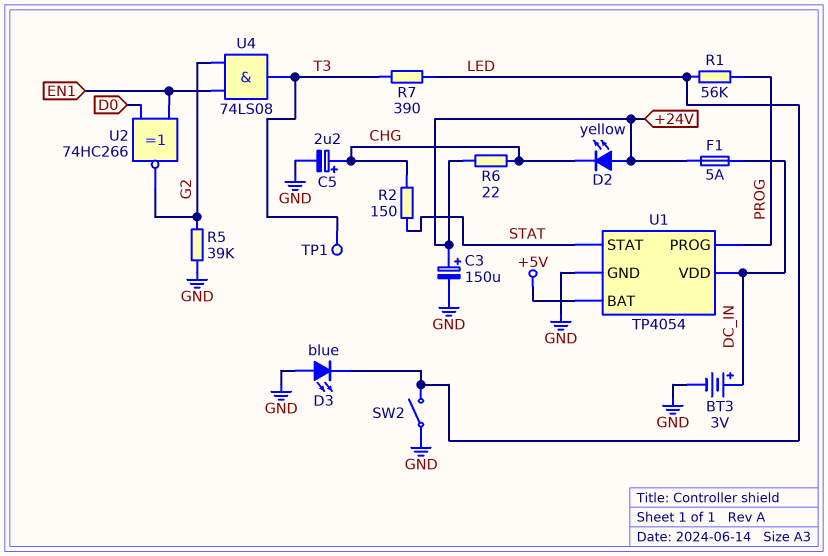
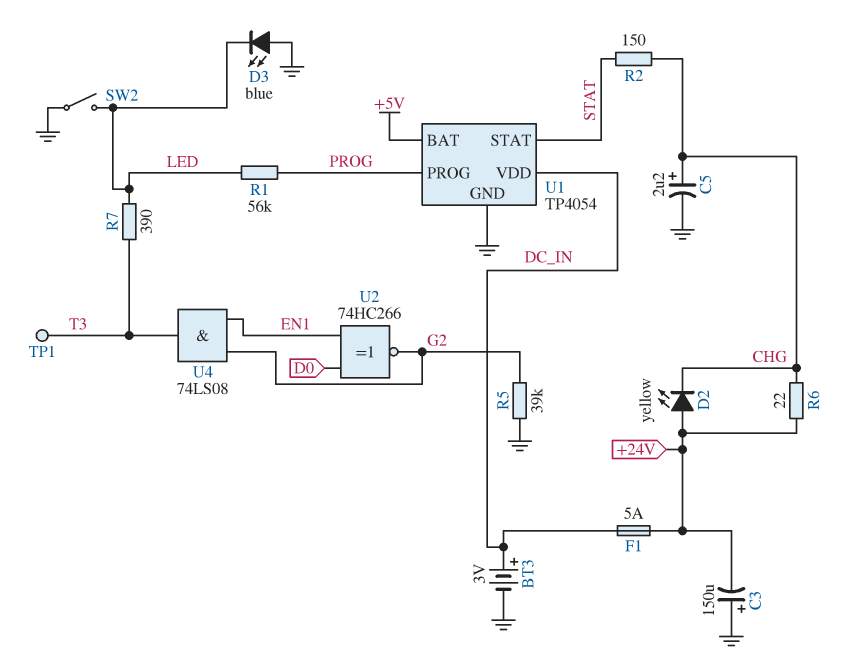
C3: 150uF (plus +24V, minus GND) -> 150uF (plus GND, minus +24V)

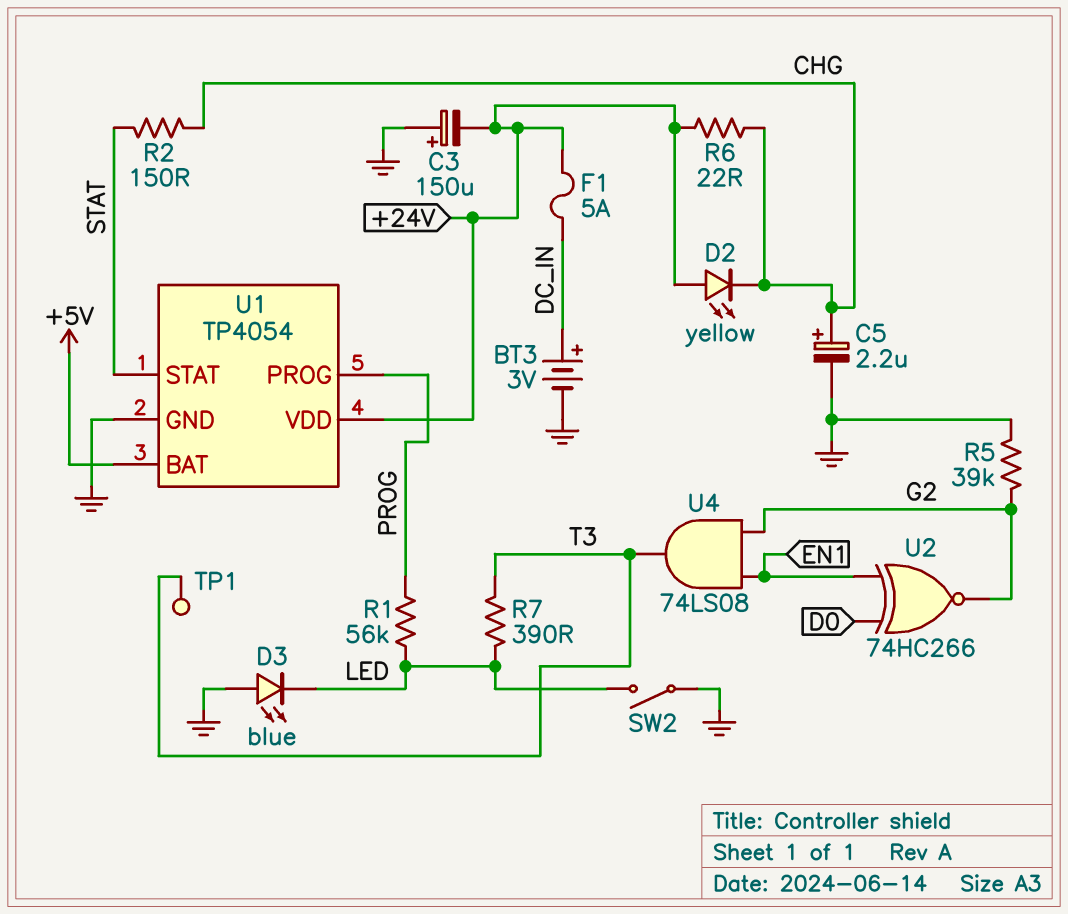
U1 pin VDD: DC_IN -> +24V

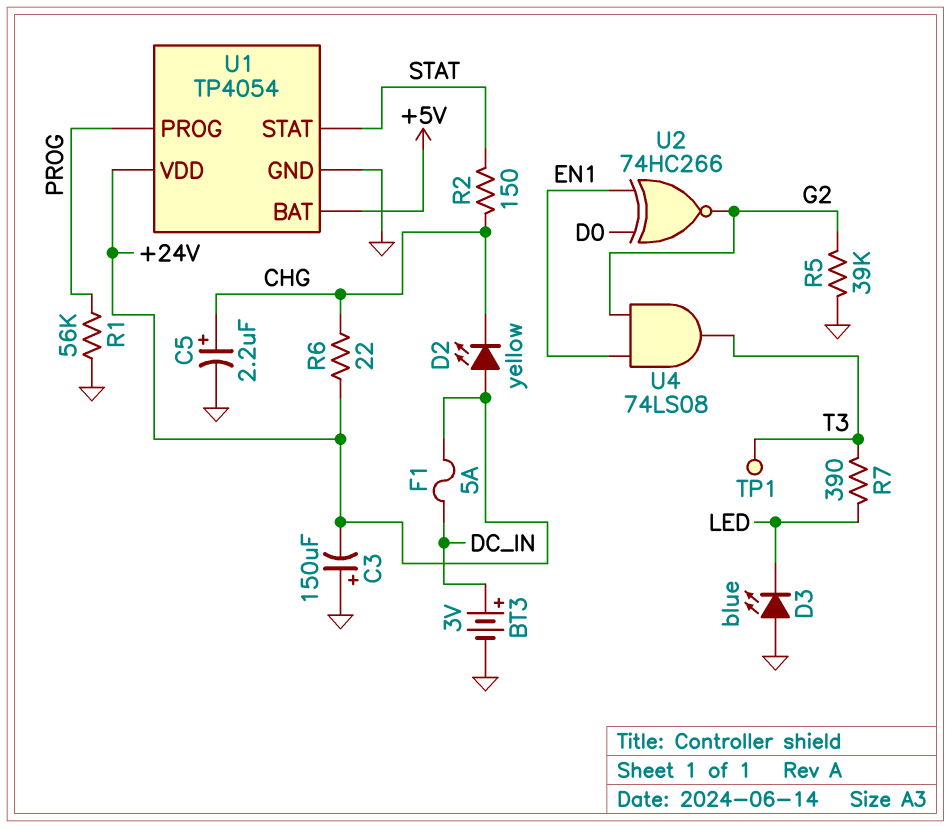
R1: 56k (LED, PROG) -> 56k (GND, PROG)
SW2: switch (GND, LED) -> none

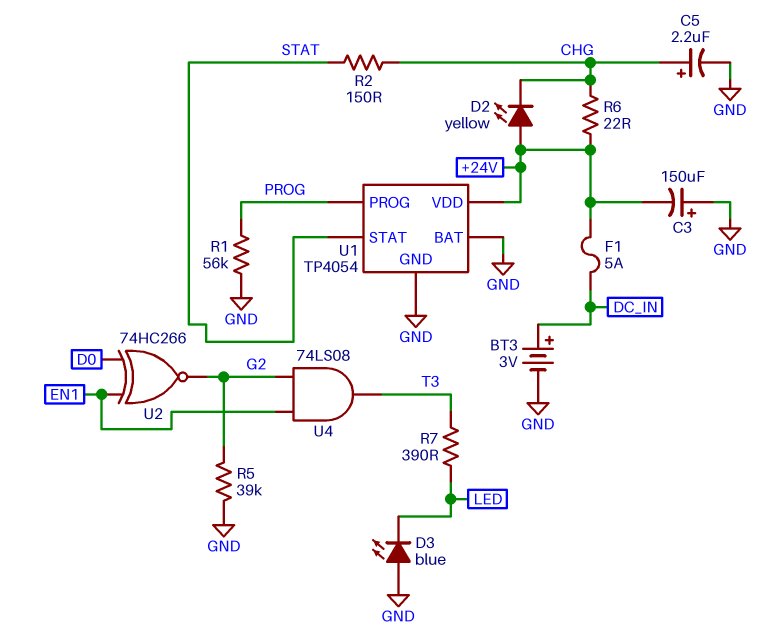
TP1: test point (T3) -> none
U1 pin BAT: +5V -> GND

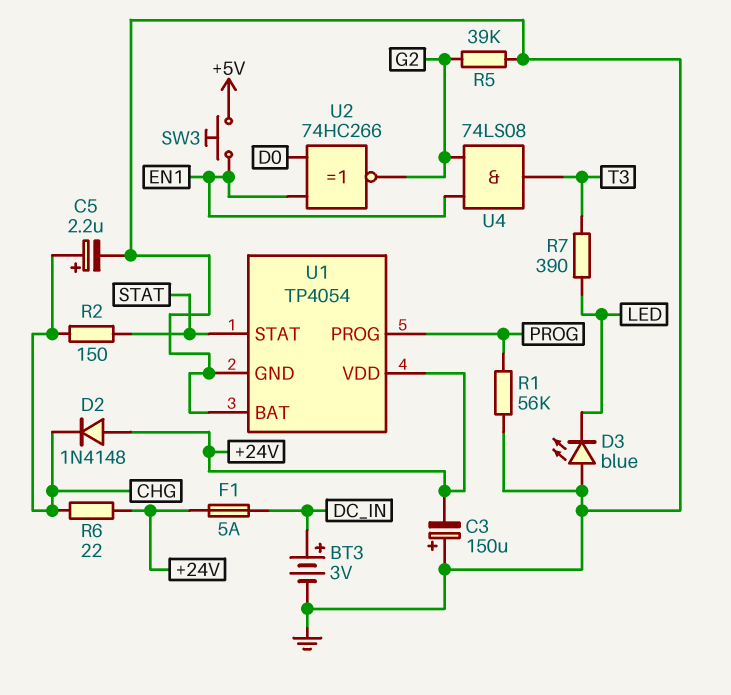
D2: LED yellow (A +24V, K CHG) -> diode 1N4148 (A +24V, K CHG)
SW3: none -> button (+5V, EN1)

